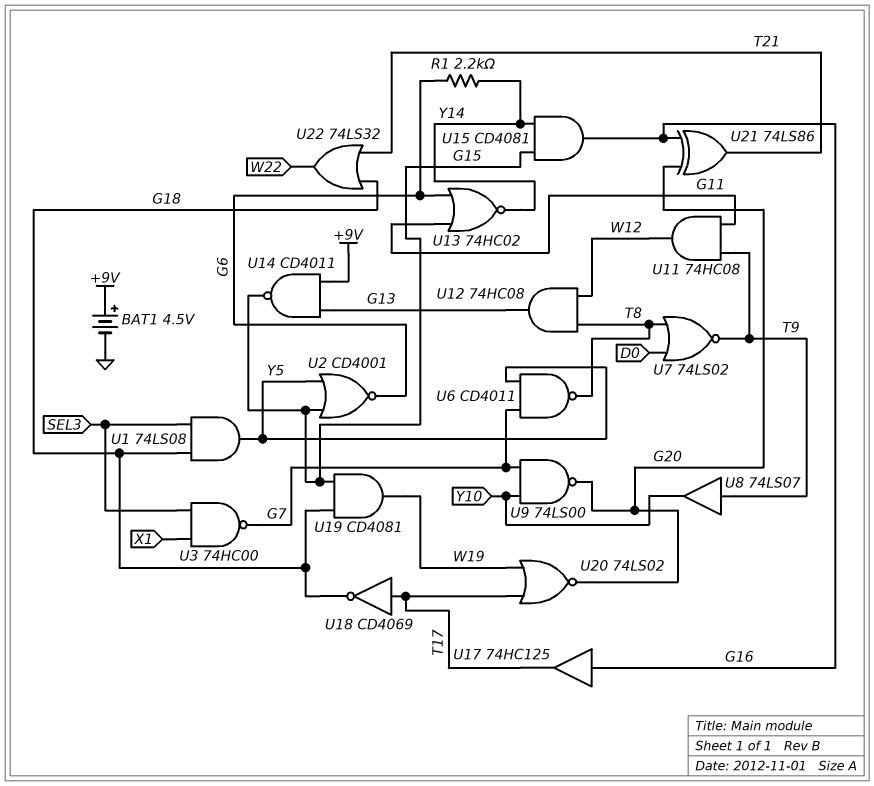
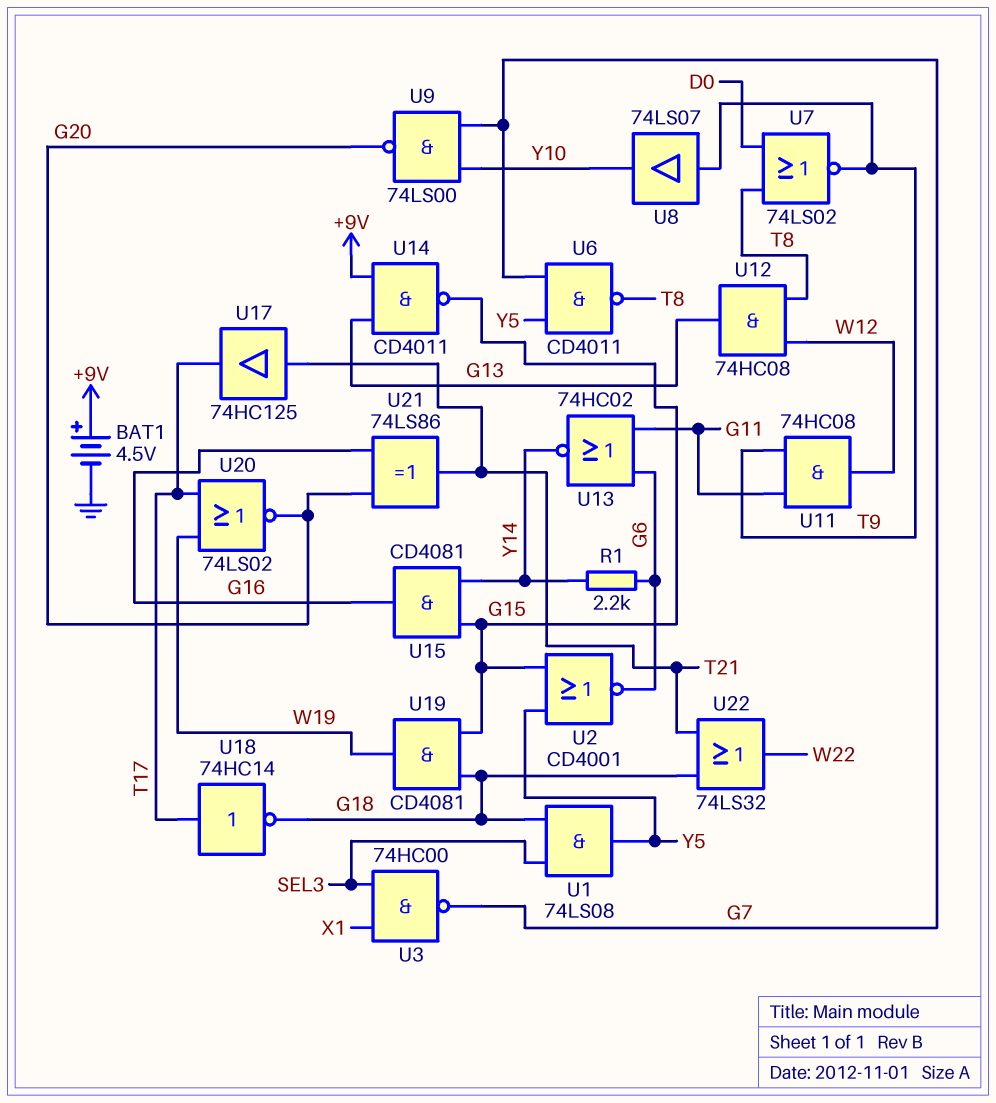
U17: buffer 74HC125 (in G16, out T17) -> buffer 74HC125 (in T21, out T17)
U18: NOT CD4069 (in T17, out G18) -> NOT 74HC14 (in T17, out G18)

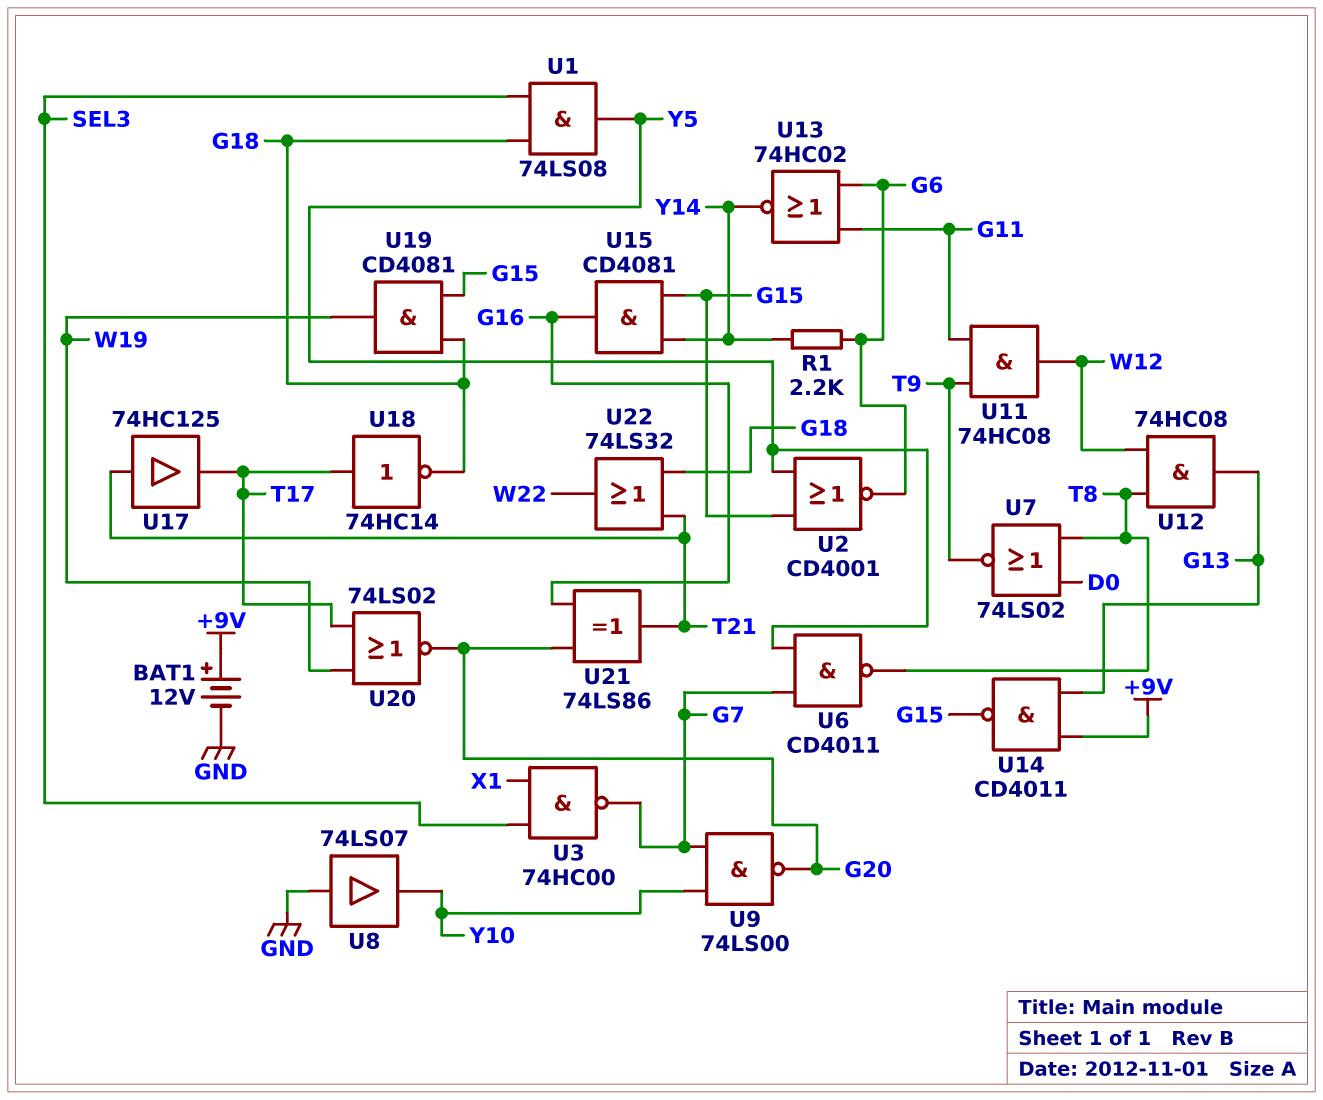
BAT1: 4.5V (plus +9V, minus GND) -> 12V (plus +9V, minus GND)
U8: buffer 74LS07 (in T9, out Y10) -> buffer 74LS07 (in GND, out Y10)

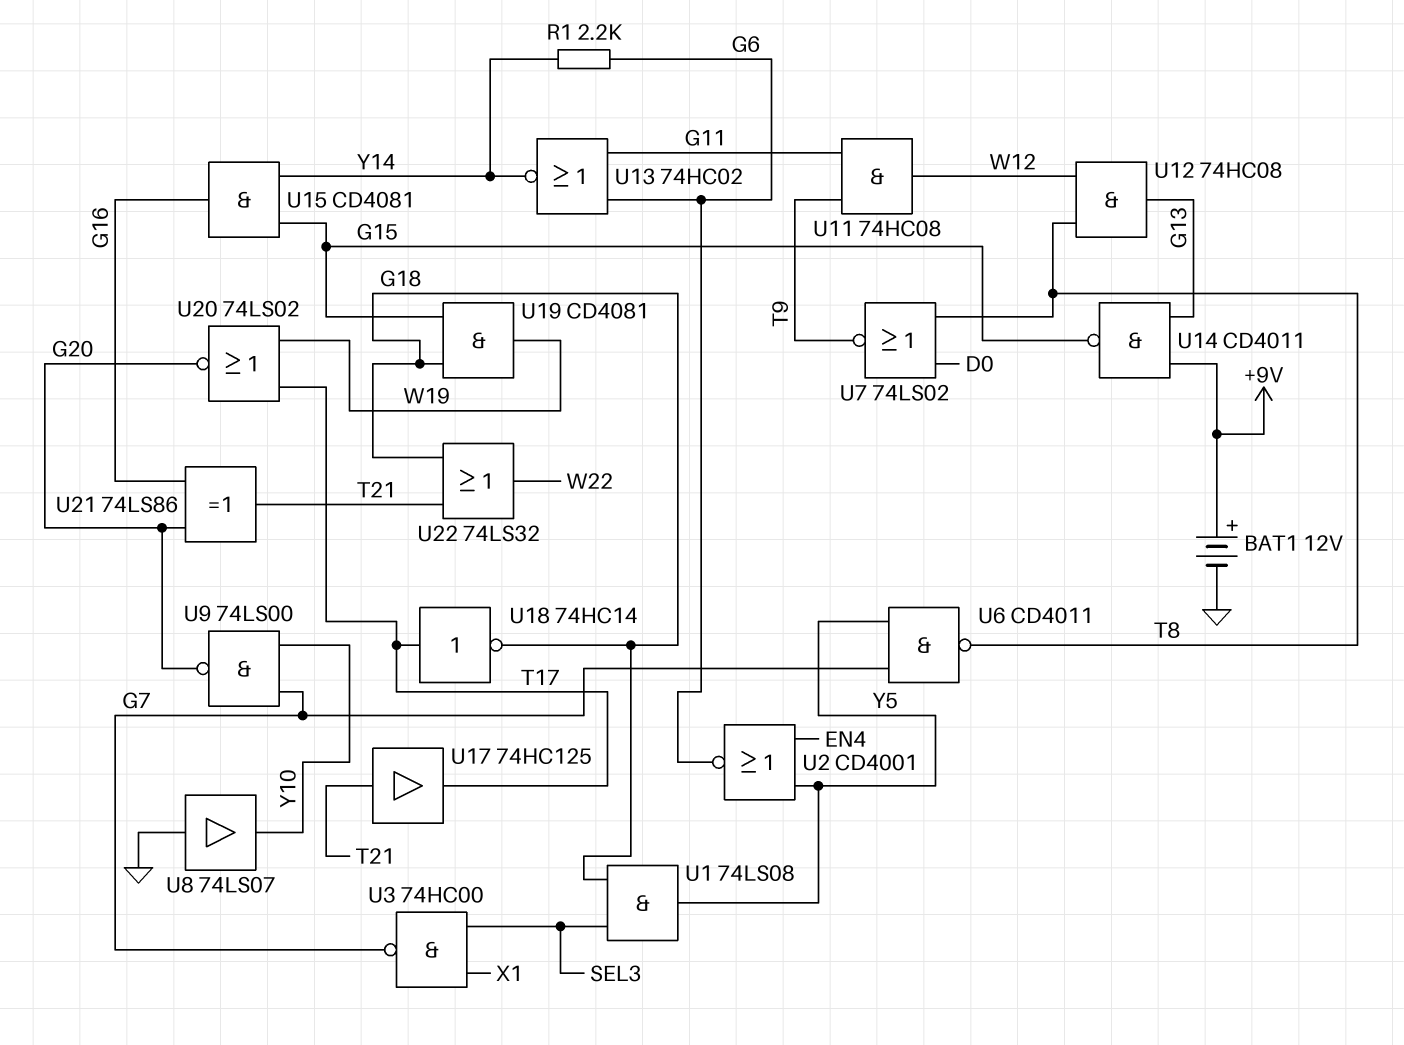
U2: NOR CD4001 (in G15, in Y5, out G6) -> NOR CD4001 (in EN4, in Y5, out G6)

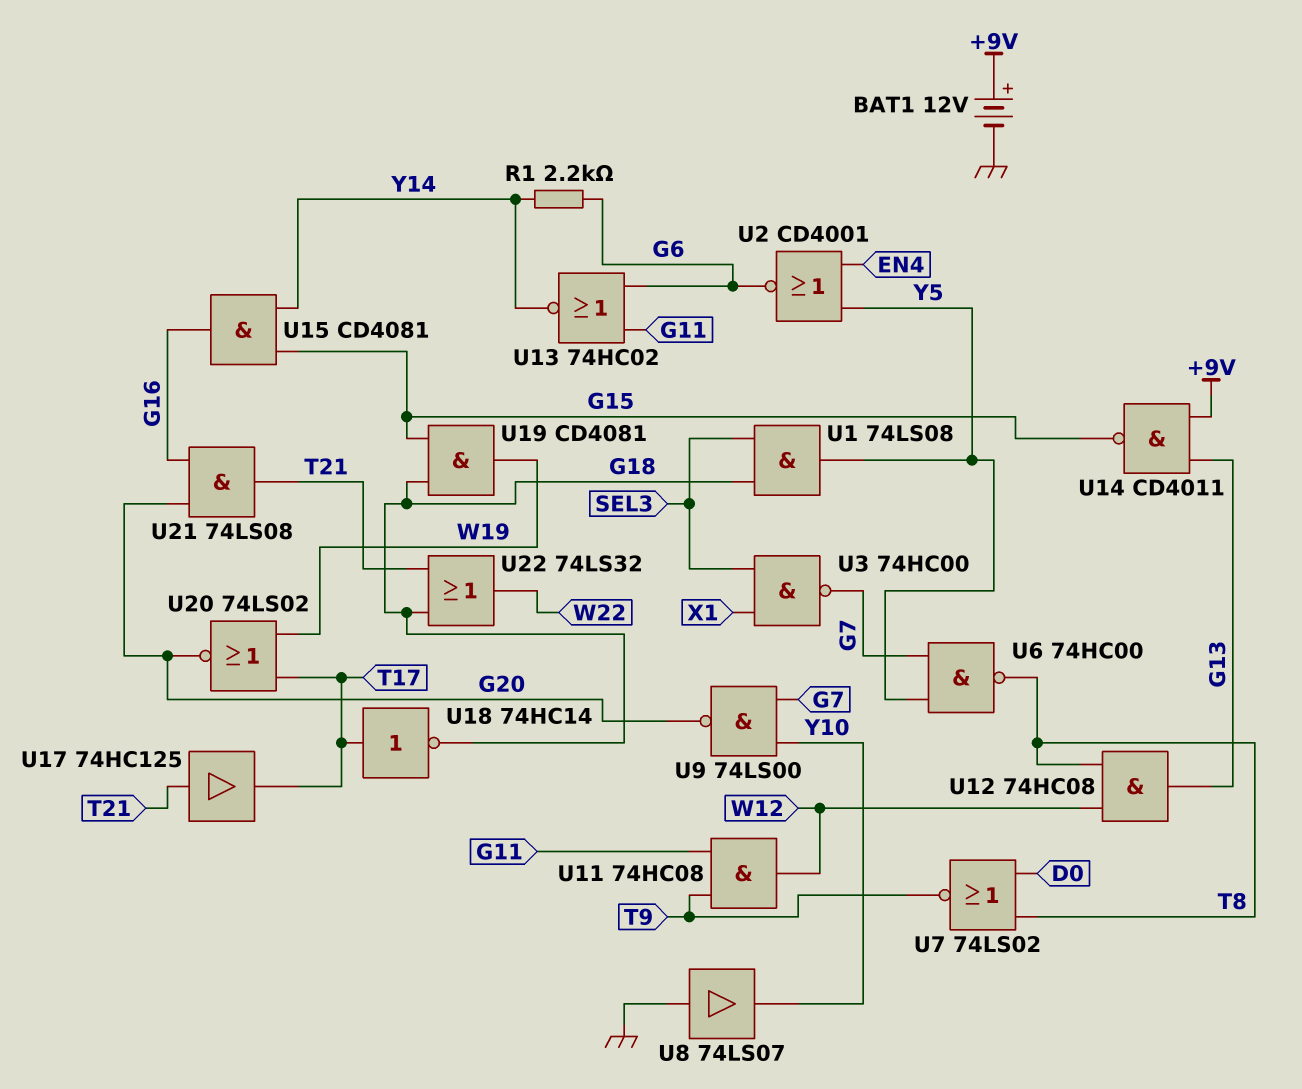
U6: NAND CD4011 (in G7, in Y5, out T8) -> NAND 74HC00 (in G7, in Y5, out T8)
U21: XOR 74LS86 (in G16, in G20, out T21) -> AND 74LS08 (in G16, in G20, out T21)

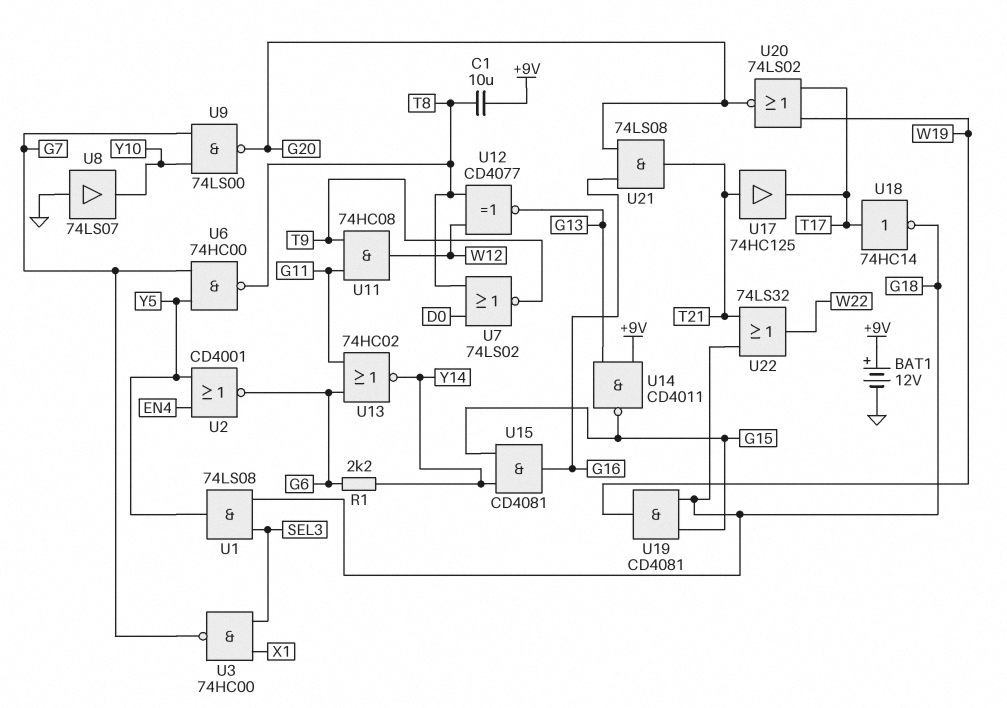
C1: none -> 10uF (+9V, T8)
U12: AND 74HC08 (in T8, in W12, out G13) -> XNOR CD4077 (in T8, in W12, out G13)

